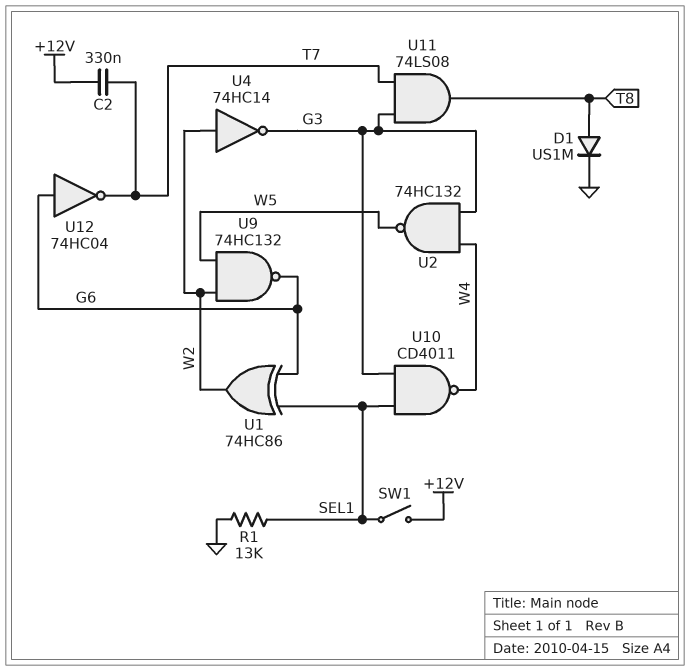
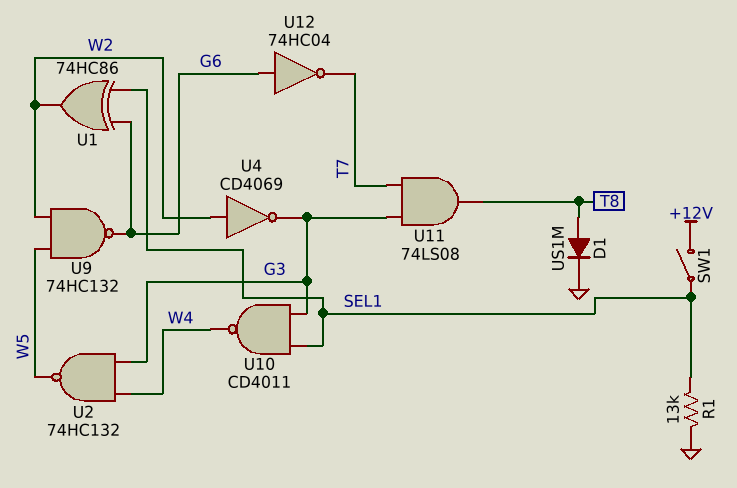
C2: 330nF (+12V, T7) -> none
U4: NOT 74HC14 (in W2, out G3) -> NOT CD4069 (in W2, out G3)

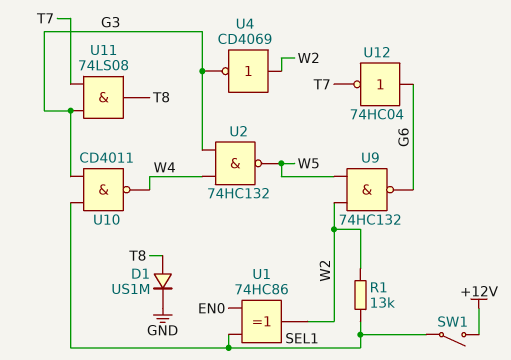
R1: 13k (GND, SEL1) -> 13k (SEL1, W2)
U1: XOR 74HC86 (in G6, in SEL1, out W2) -> XOR 74HC86 (in EN0, in SEL1, out W2)

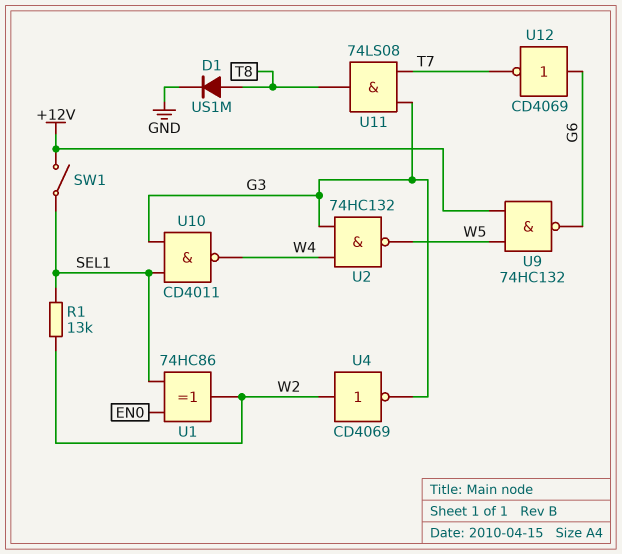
U9: NAND 74HC132 (in W2, in W5, out G6) -> NAND 74HC132 (in +12V, in W5, out G6)
U12: NOT 74HC04 (in G6, out T7) -> NOT CD4069 (in G6, out T7)

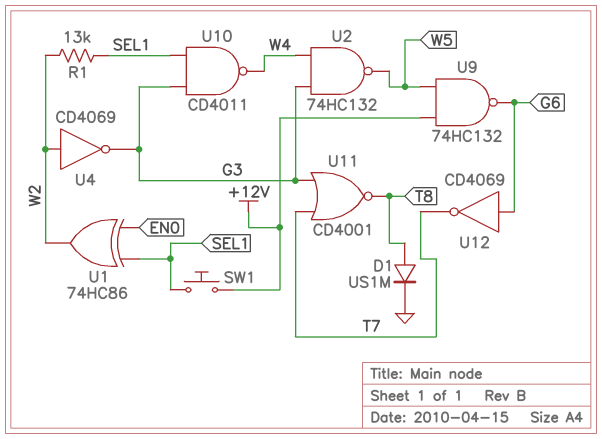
SW1: switch (+12V, SEL1) -> button (+12V, SEL1)
U11: AND 74LS08 (in G3, in T7, out T8) -> NOR CD4001 (in G3, in T7, out T8)

